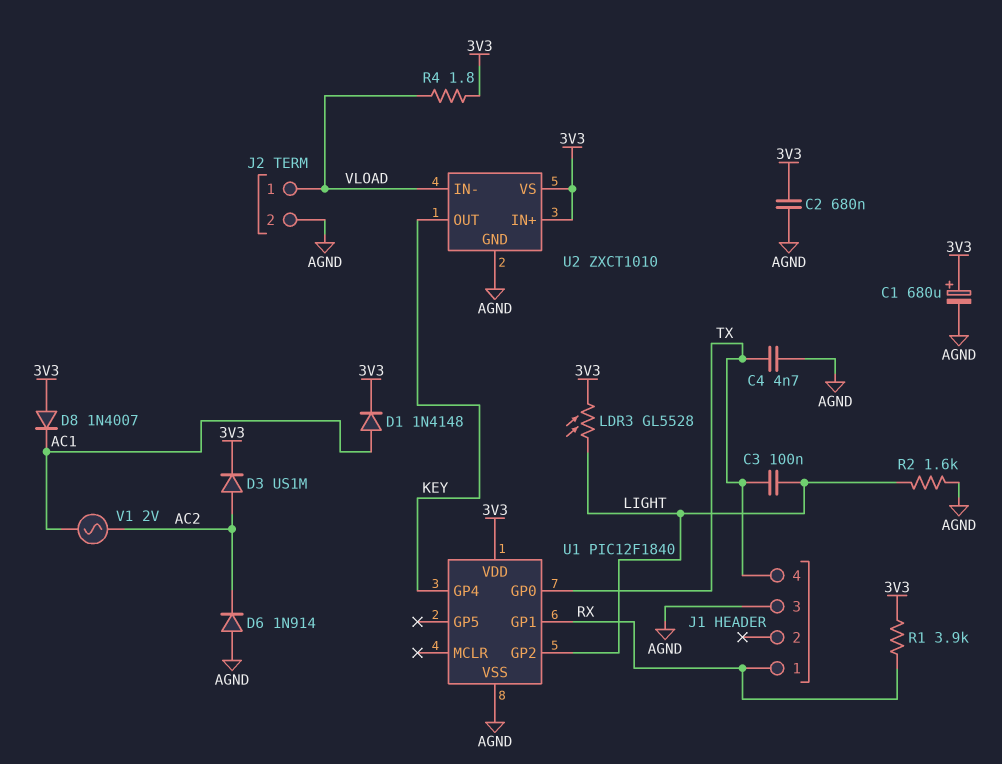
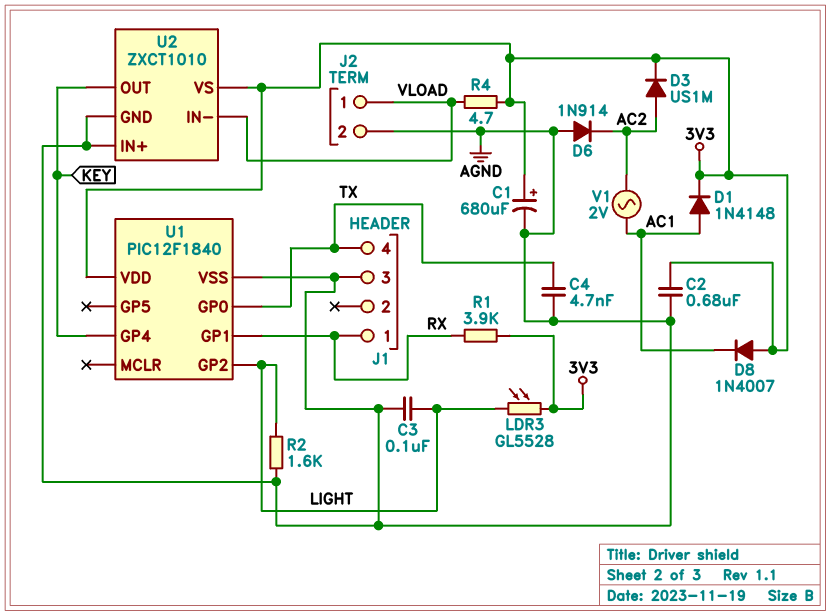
C3: 100nF (LIGHT, TX) -> 100nF (AGND, LIGHT)
R4: 1.8 (3V3, VLOAD) -> 4.7 (3V3, VLOAD)
U2 pin IN+: 3V3 -> AGND

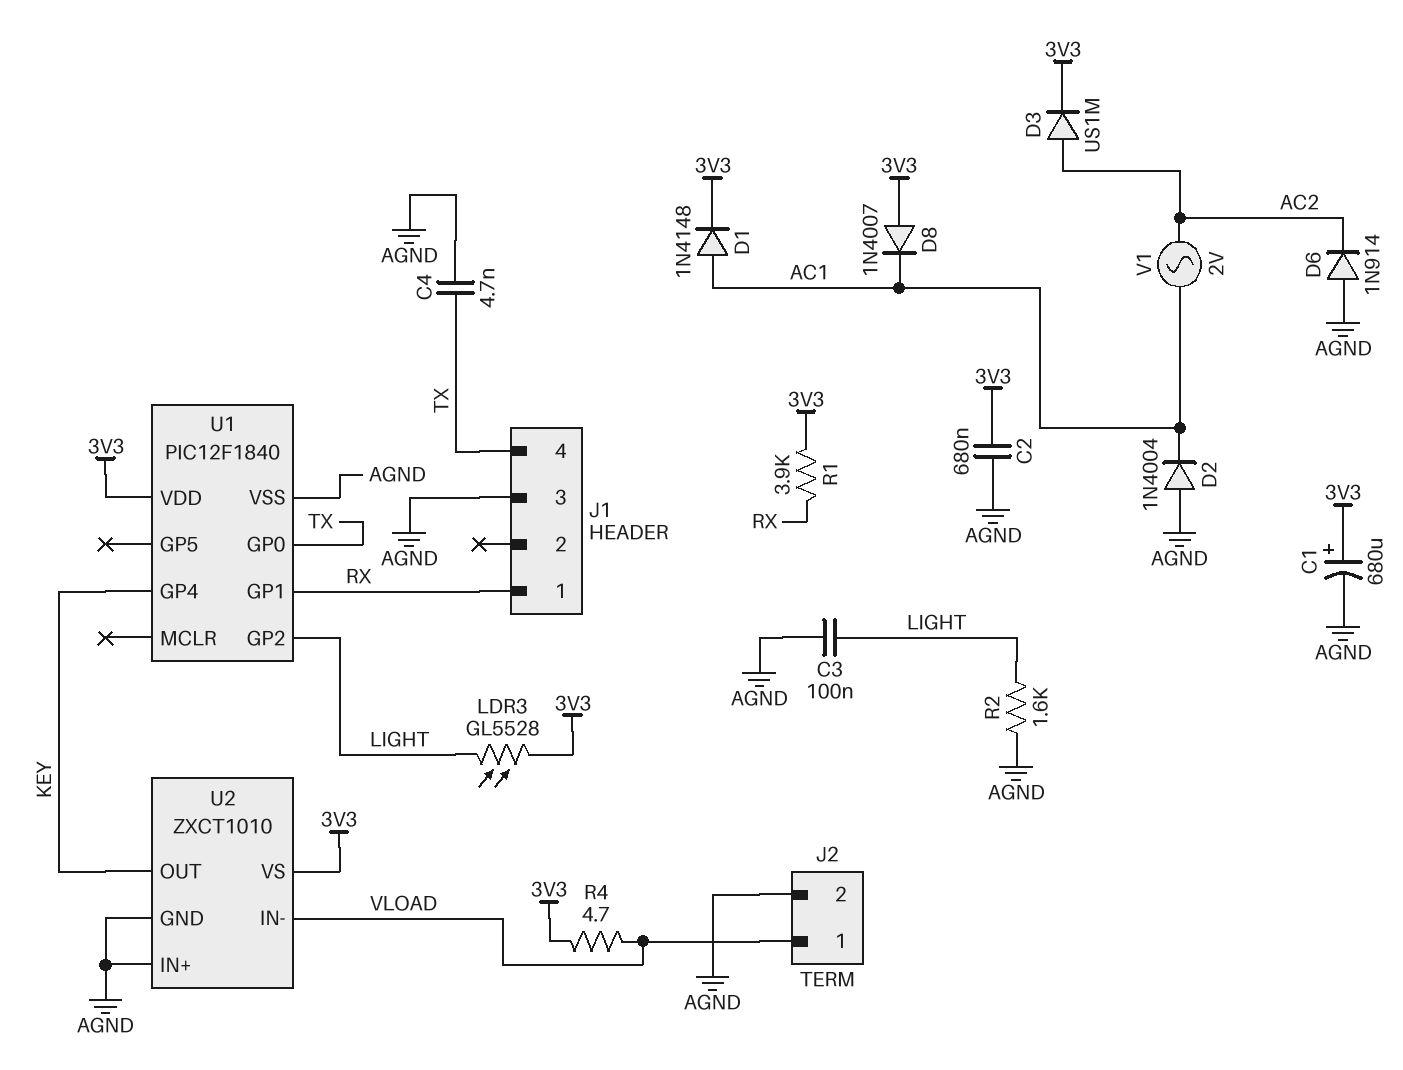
D2: none -> diode 1N4004 (A AGND, K AC1)

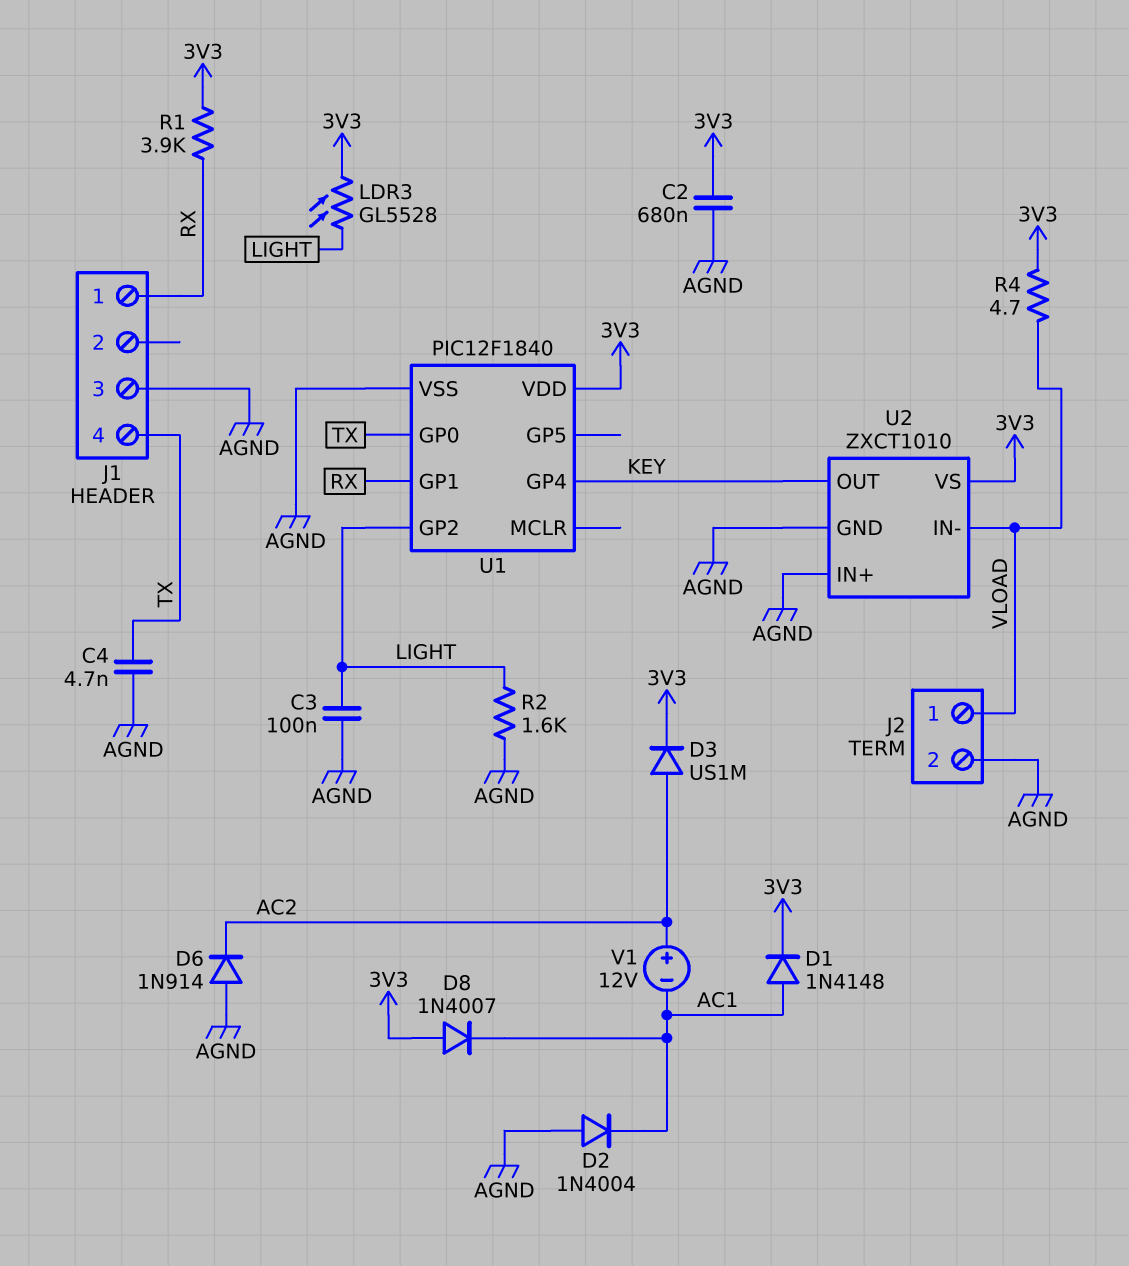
C1: 680uF (plus 3V3, minus AGND) -> none
V1: AC 2V (AC1, AC2) -> 12V (plus AC2, minus AC1)

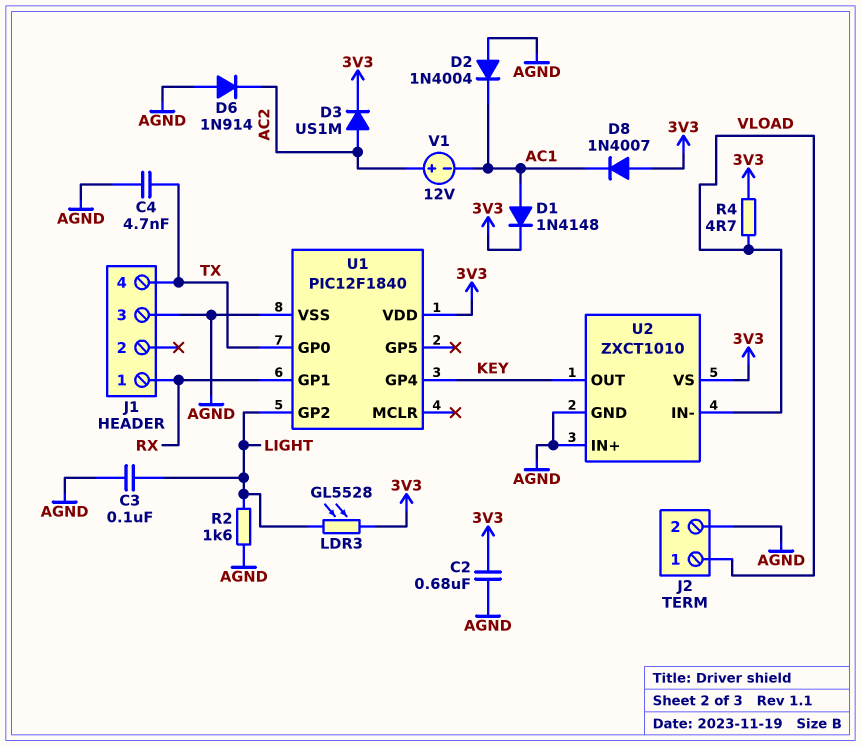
R1: 3.9k (3V3, RX) -> none

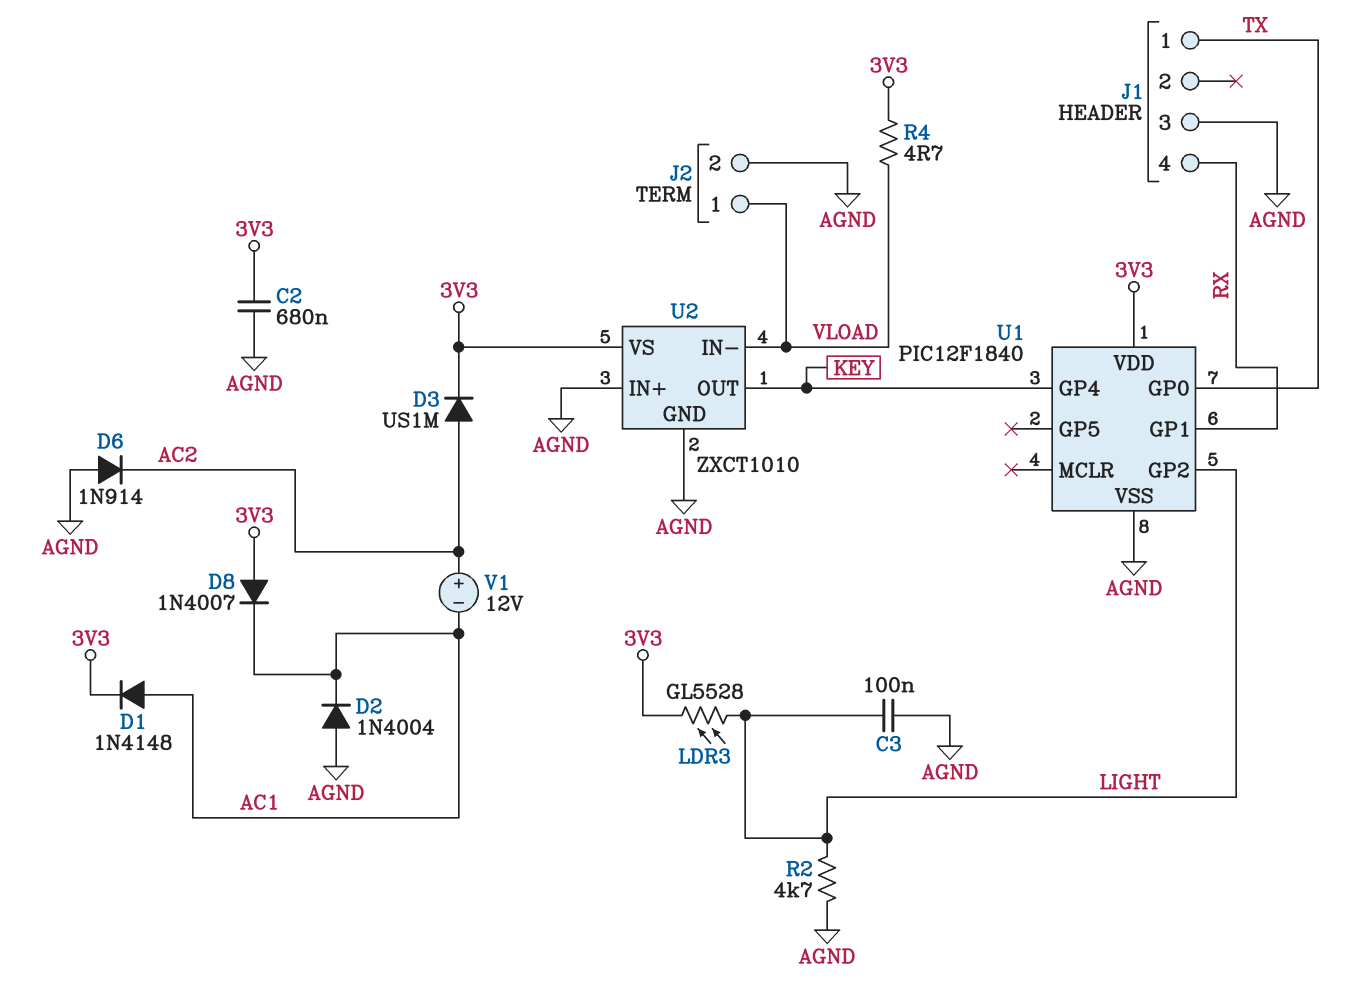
C4: 4.7nF (AGND, TX) -> none
J1 pin 1: RX -> TX
J1 pin 4: TX -> RX
R2: 1.6k (AGND, LIGHT) -> 4.7k (AGND, LIGHT)

